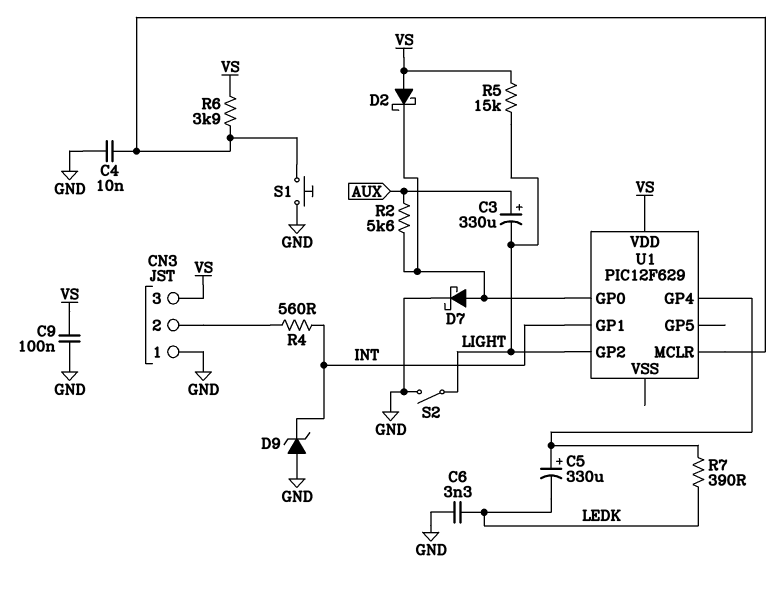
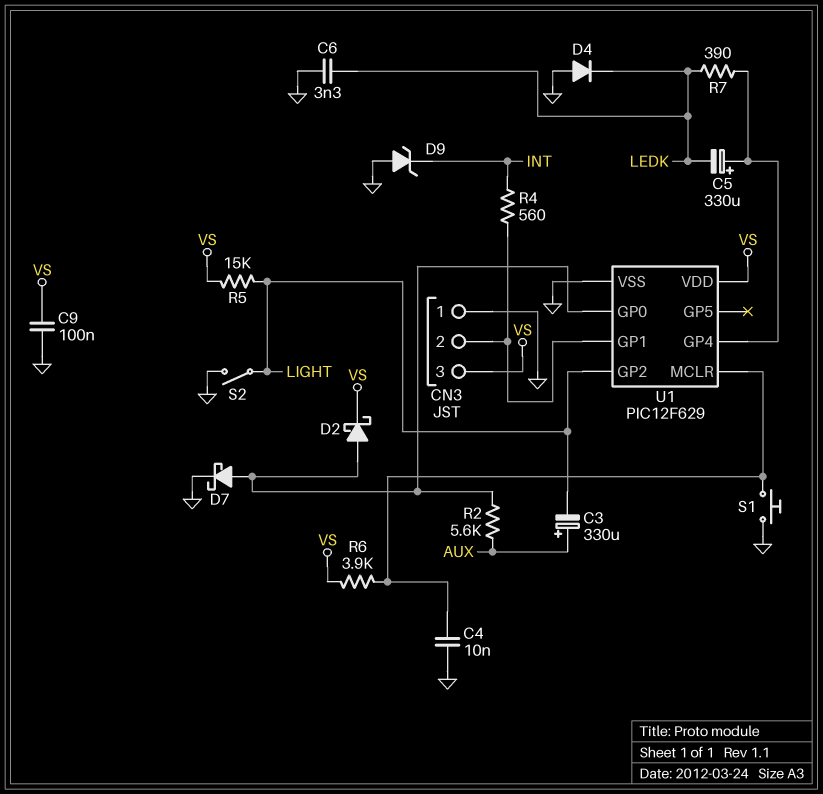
D2: schottky (A VS, K U1/GP0) -> schottky (A U1/GP0, K VS)
D4: none -> diode (A GND, K LEDK)
U1 pin GP1: INT -> CN3/2
U1 pin VSS: none -> GND

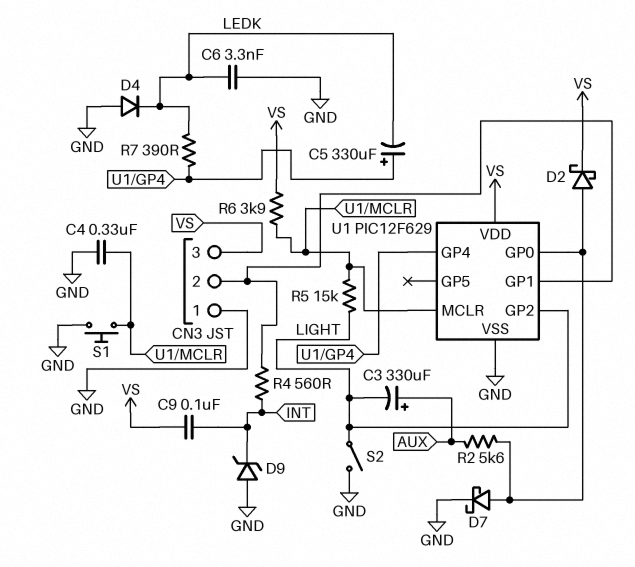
C4: 10nF (GND, U1/MCLR) -> 330nF (GND, U1/MCLR)
C9: 100nF (GND, VS) -> 100nF (INT, VS)
R5: 15k (LIGHT, VS) -> 15k (LIGHT, U1/MCLR)

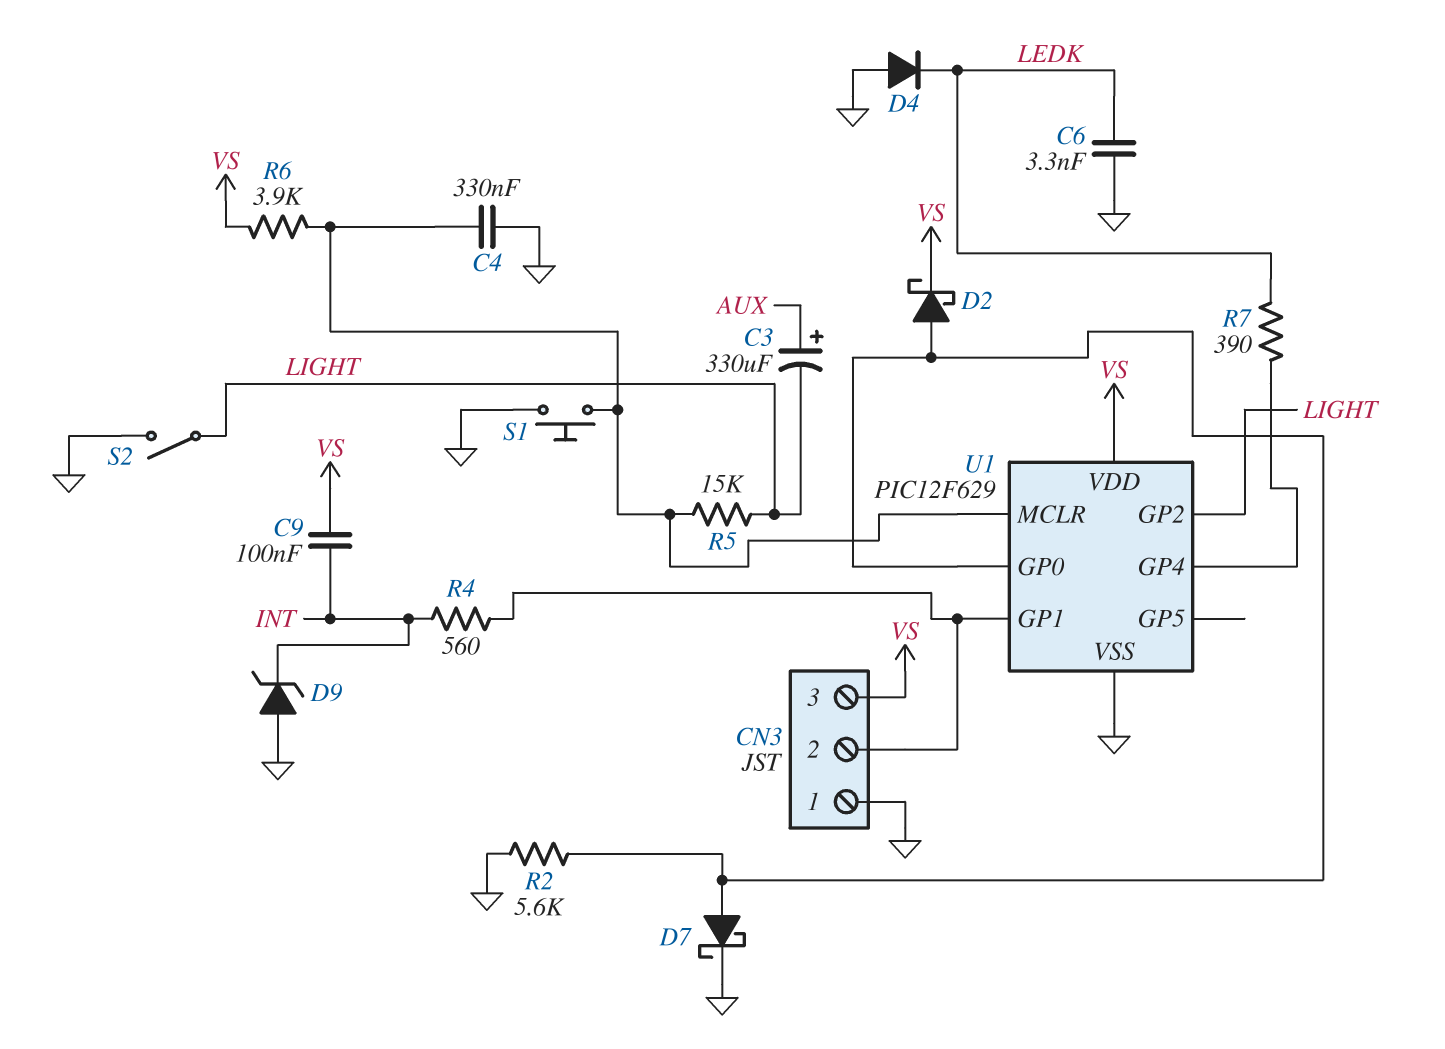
C5: 330uF (plus U1/GP4, minus LEDK) -> none
R2: 5.6k (AUX, U1/GP0) -> 5.6k (GND, U1/GP0)

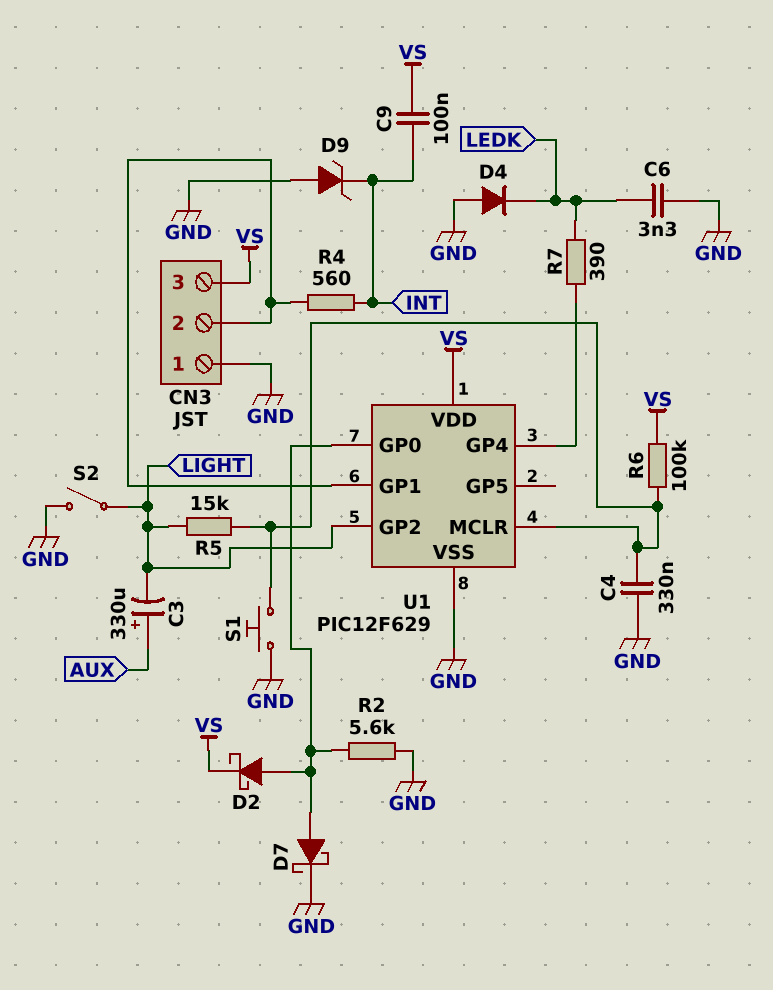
R6: 3.9k (U1/MCLR, VS) -> 100k (U1/MCLR, VS)

